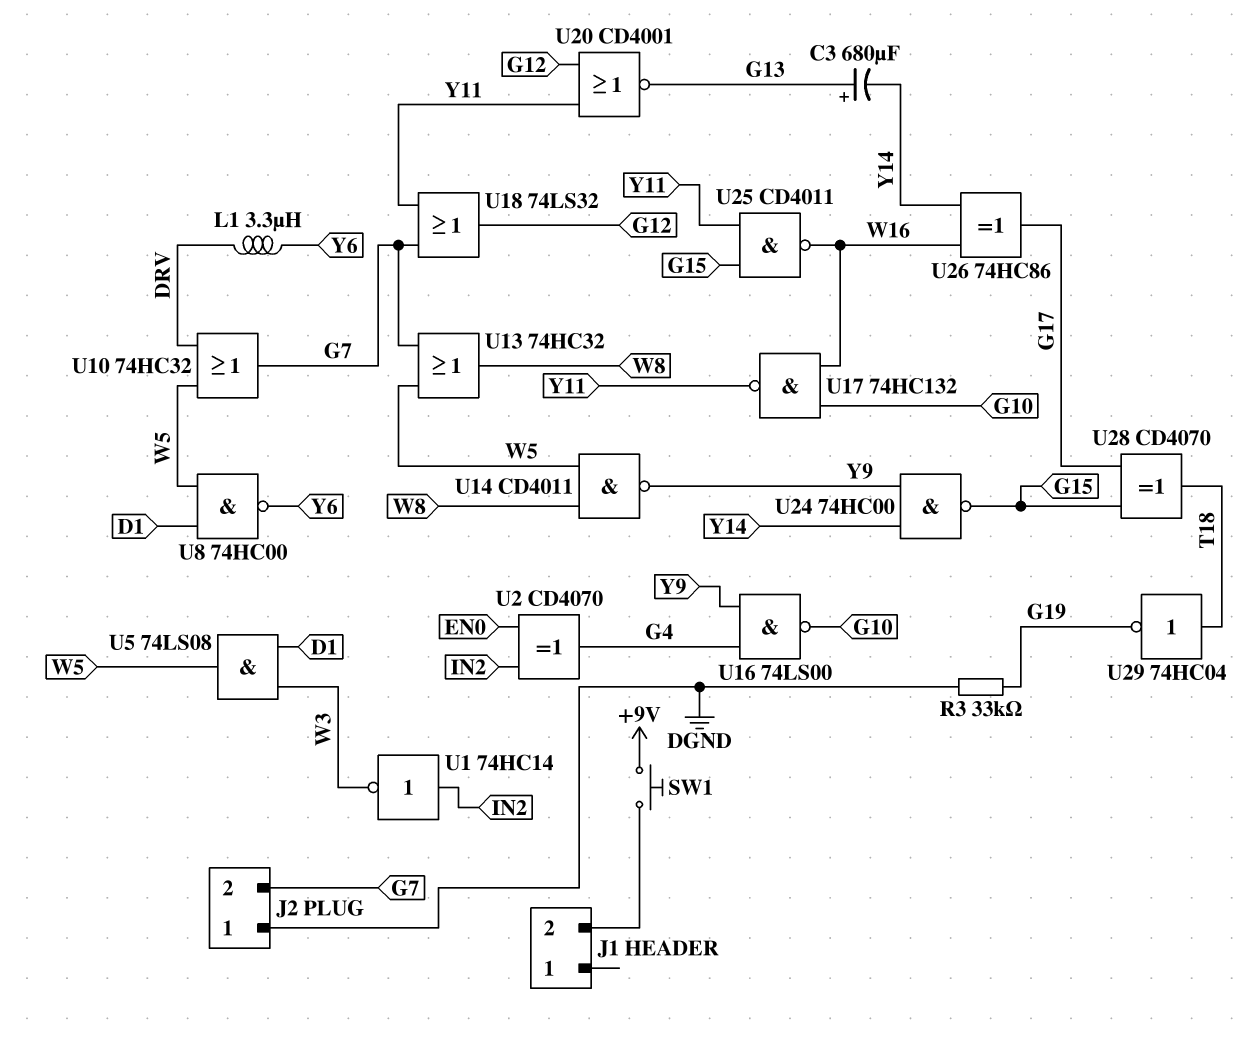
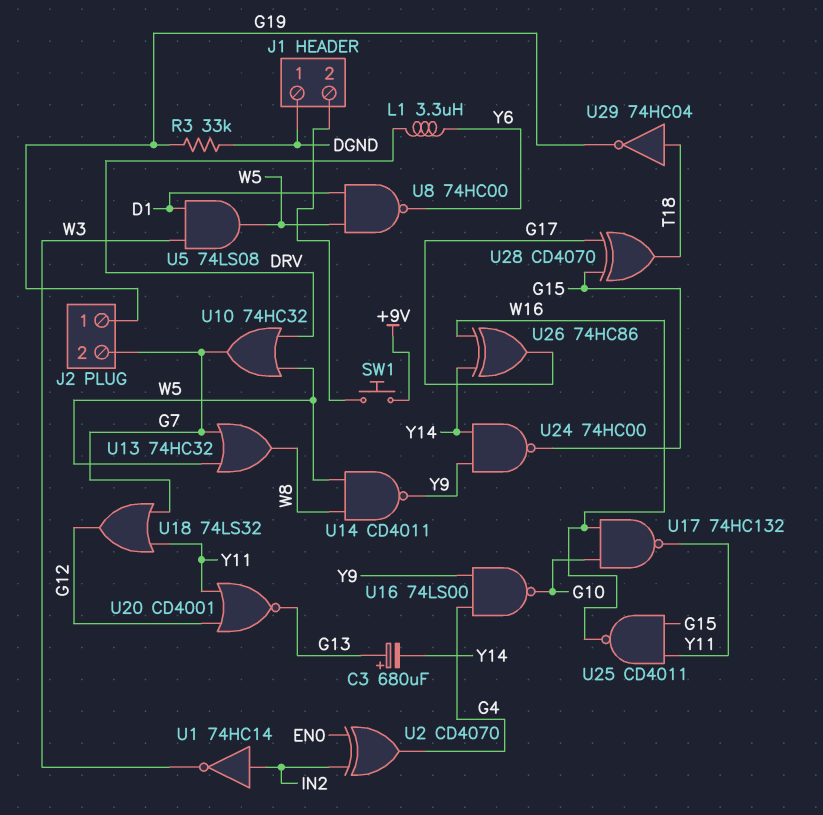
J1 pin 1: none -> DGND
J2 pin 1: DGND -> G19

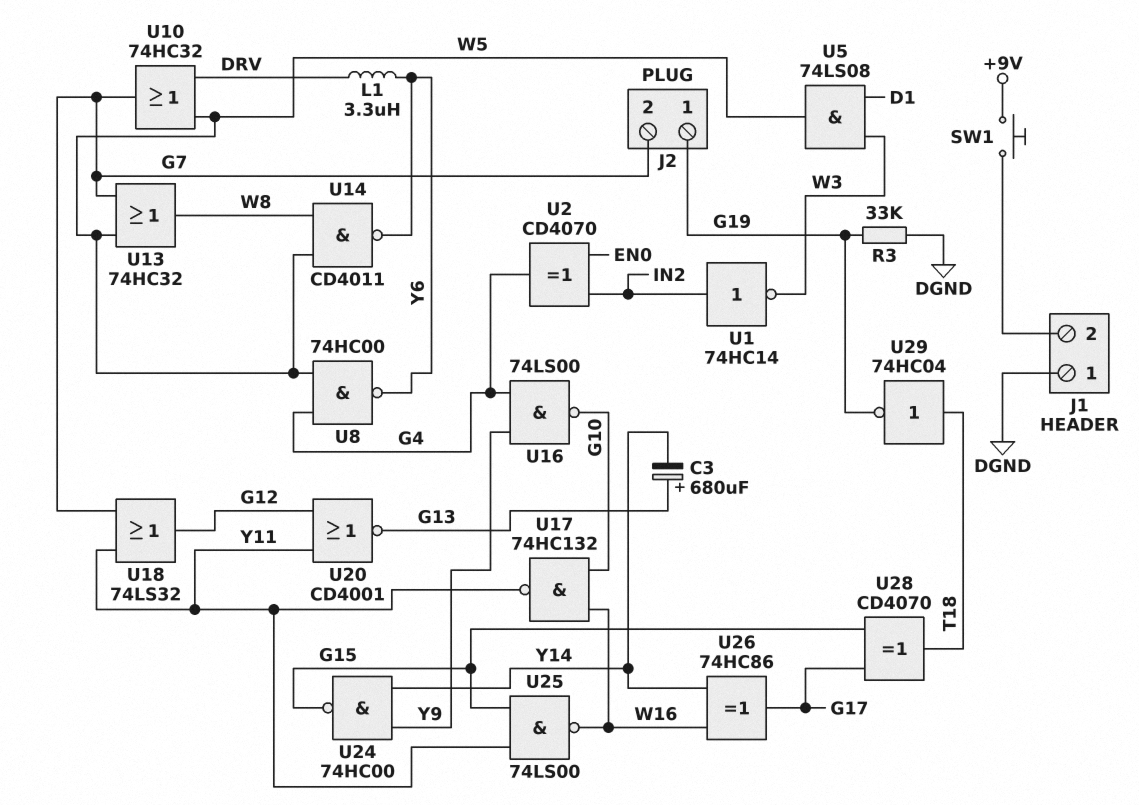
U8: NAND 74HC00 (in D1, in W5, out Y6) -> NAND 74HC00 (in G4, in W5, out Y6)
U14: NAND CD4011 (in W5, in W8, out Y9) -> NAND CD4011 (in W5, in W8, out Y6)
U25: NAND CD4011 (in G15, in Y11, out W16) -> NAND 74LS00 (in G15, in Y11, out W16)

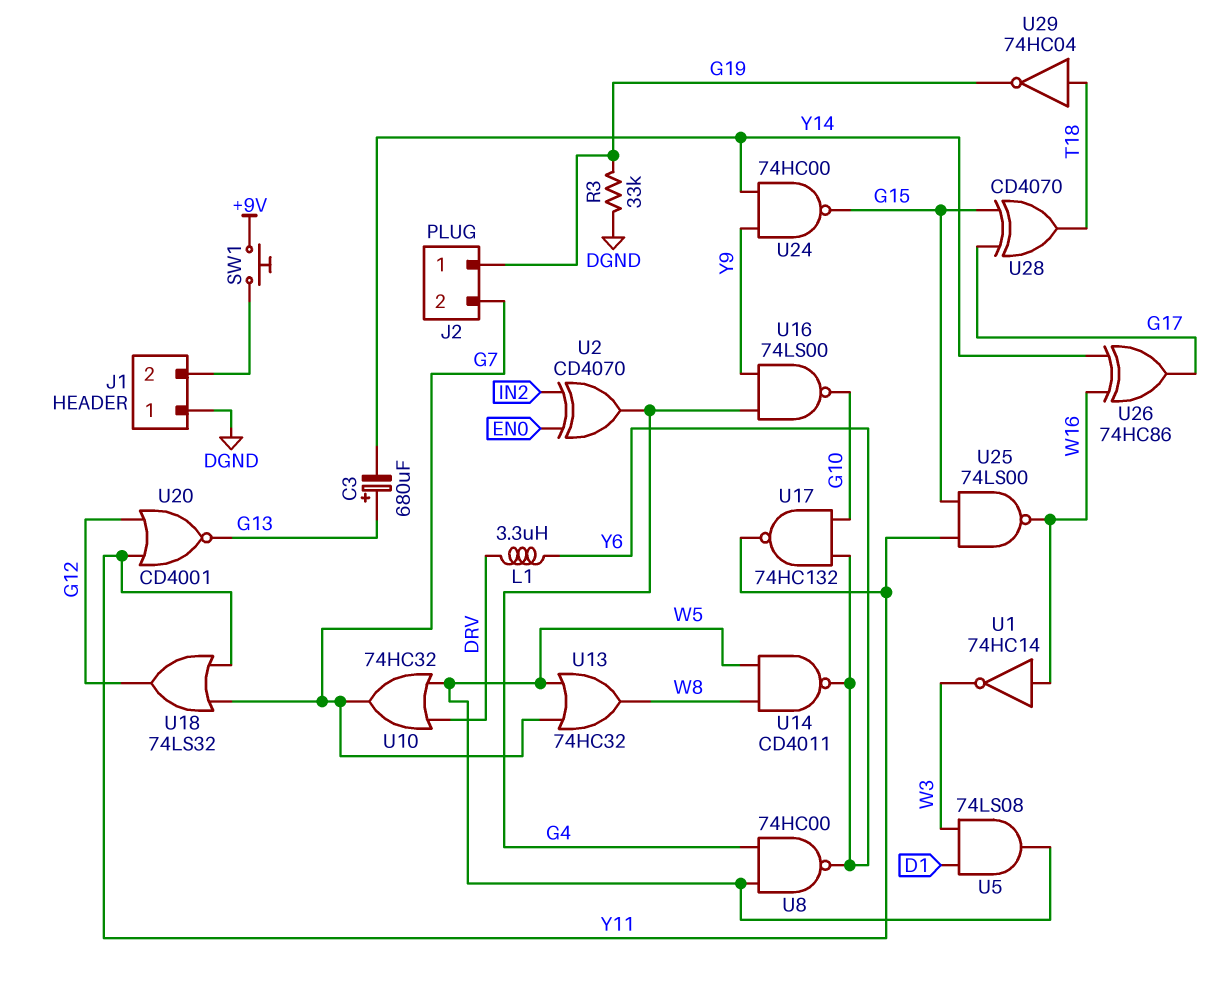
U1: NOT 74HC14 (in IN2, out W3) -> NOT 74HC14 (in W16, out W3)
U17: NAND 74HC132 (in G10, in W16, out Y11) -> NAND 74HC132 (in G10, in Y6, out Y11)

